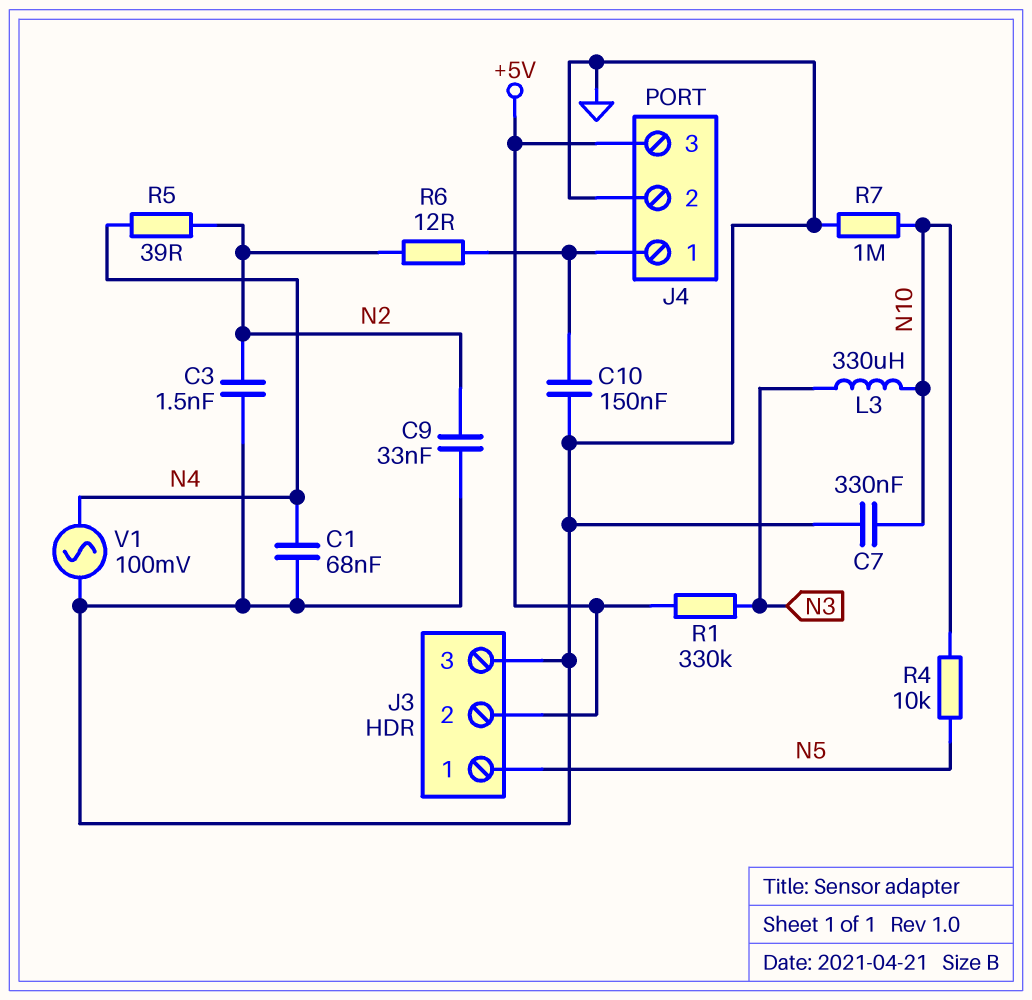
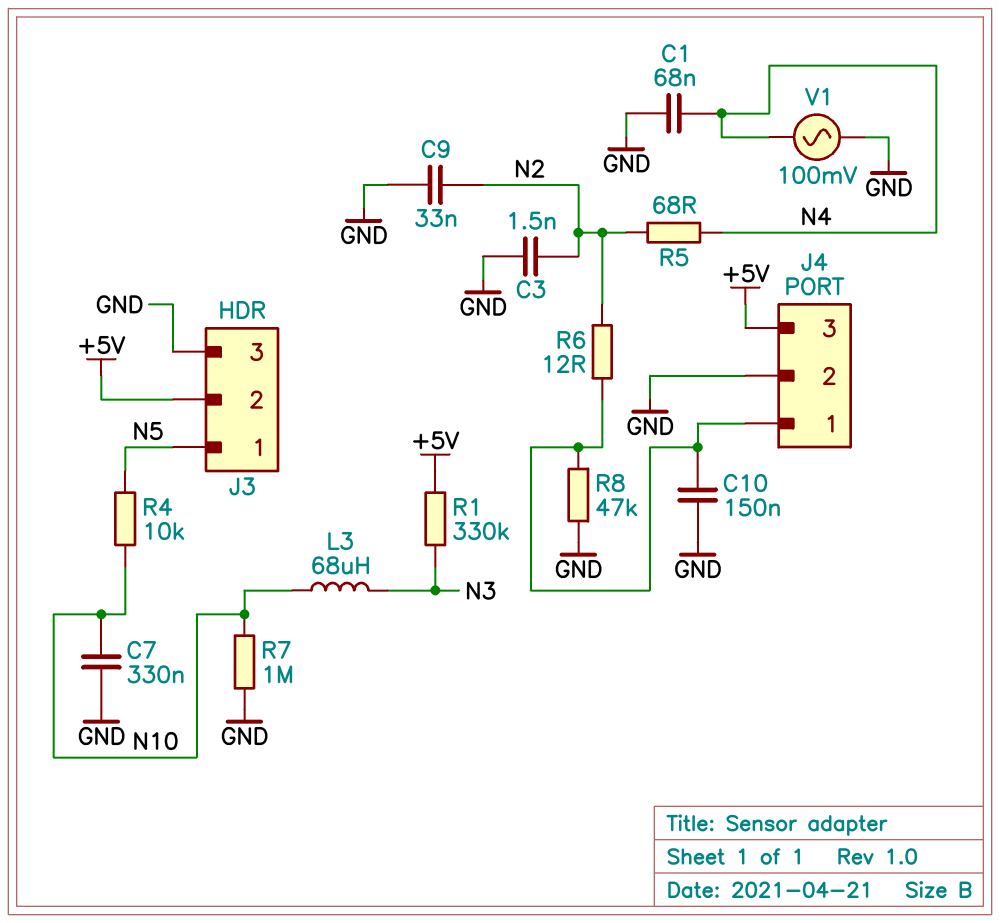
L3: 330uH (N3, N10) -> 68uH (N3, N10)
R5: 39 (N2, N4) -> 68 (N2, N4)
R8: none -> 47k (GND, J4/1)

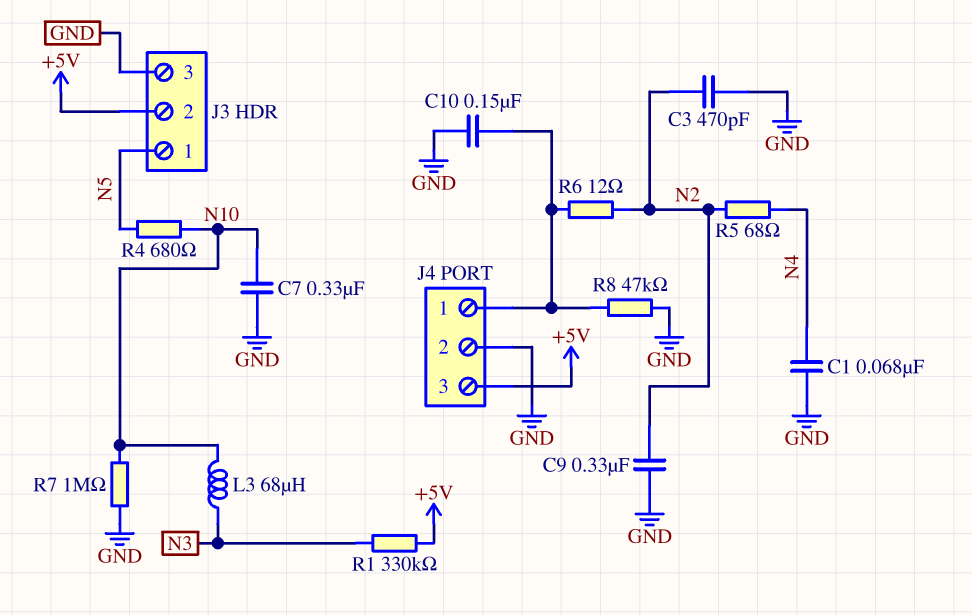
C3: 1.5nF (GND, N2) -> 470pF (GND, N2)
C9: 33nF (GND, N2) -> 330nF (GND, N2)
R4: 10k (N5, N10) -> 680 (N5, N10)
V1: AC 100mV (GND, N4) -> none

